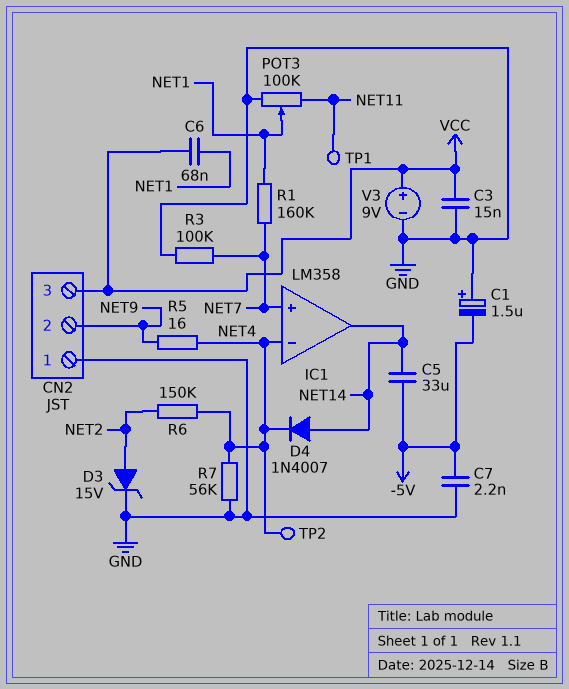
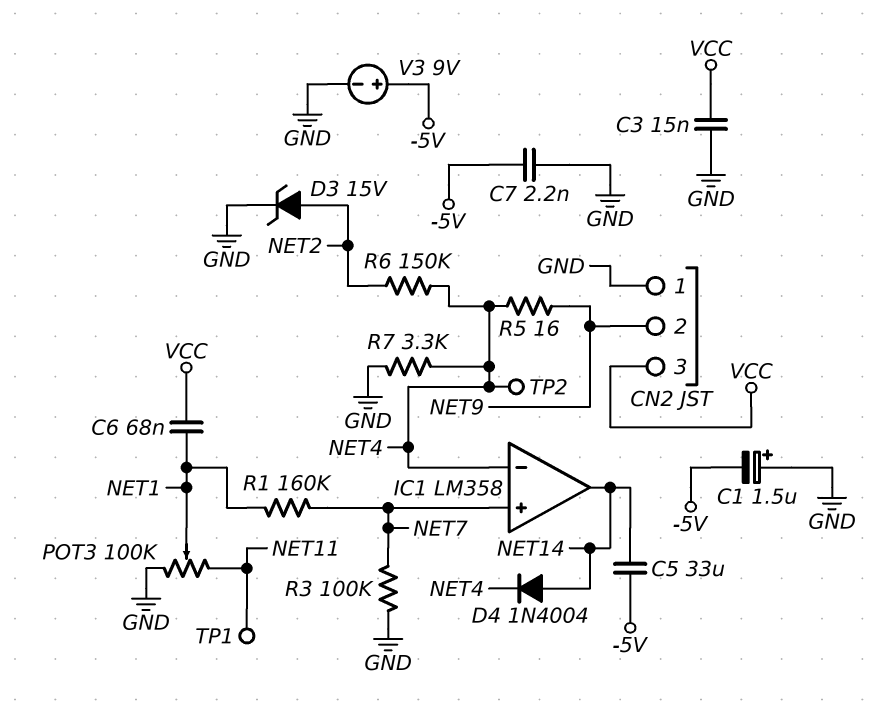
D4: diode 1N4007 (A NET14, K NET4) -> diode 1N4004 (A NET14, K NET4)
R7: 56k (GND, NET4) -> 3.3k (GND, NET4)
V3: 9V (plus VCC, minus GND) -> 9V (plus -5V, minus GND)

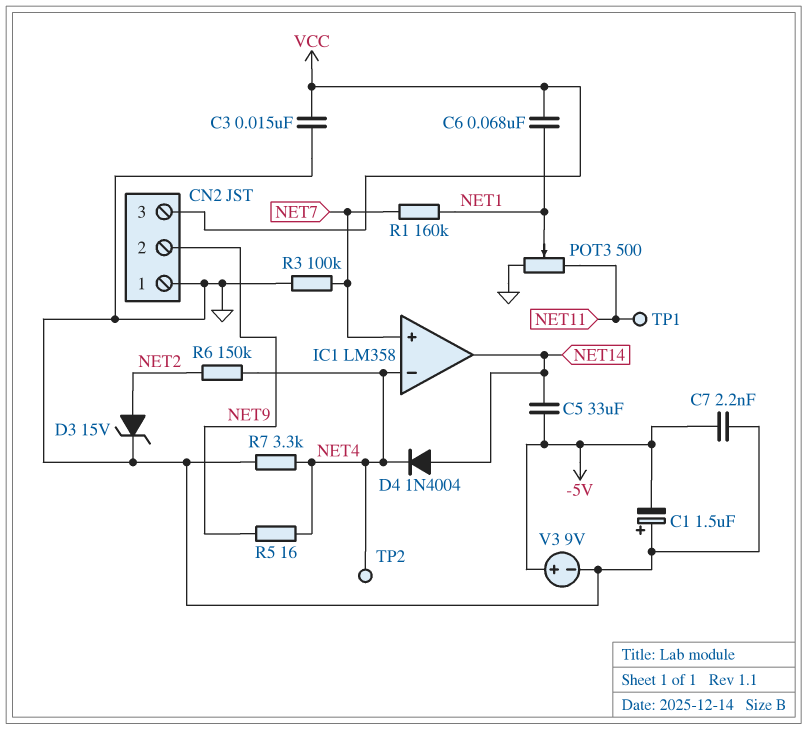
POT3: 100k (GND, NET11, wiper NET1) -> 500 (GND, NET11, wiper NET1)

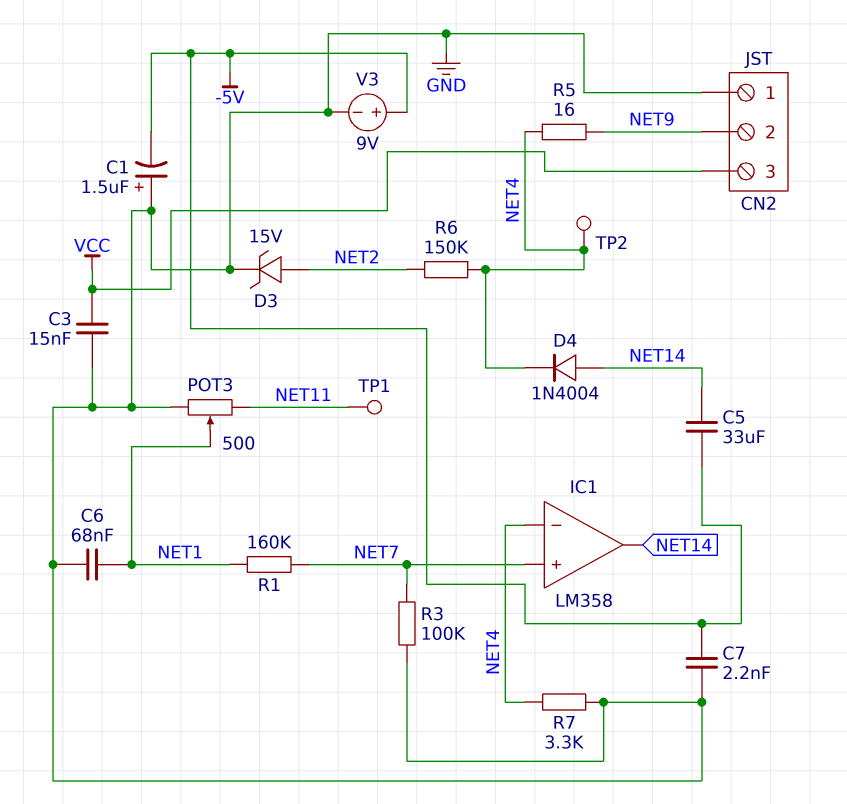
C6: 68nF (NET1, VCC) -> 68nF (GND, NET1)

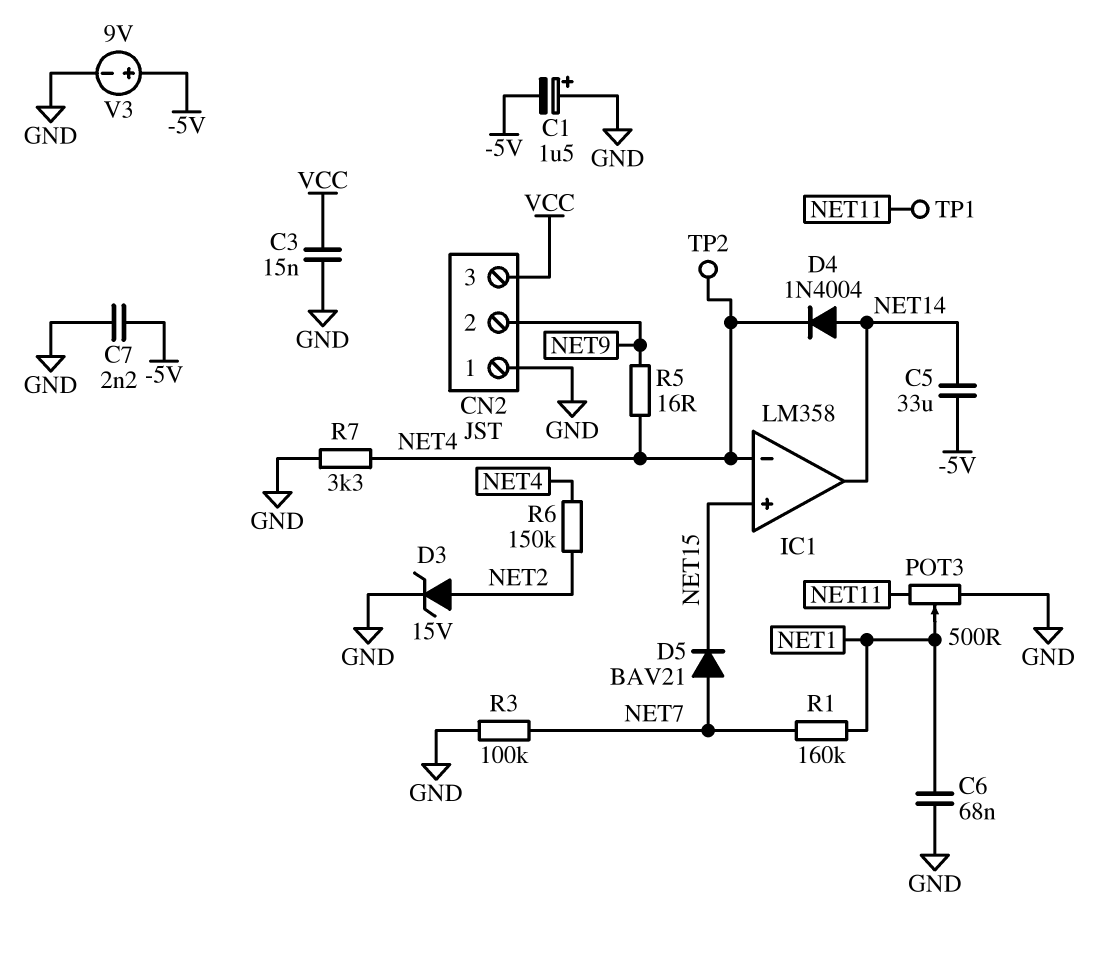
D5: none -> diode BAV21 (A NET7, K NET15)
IC1 pin in+: NET7 -> NET15

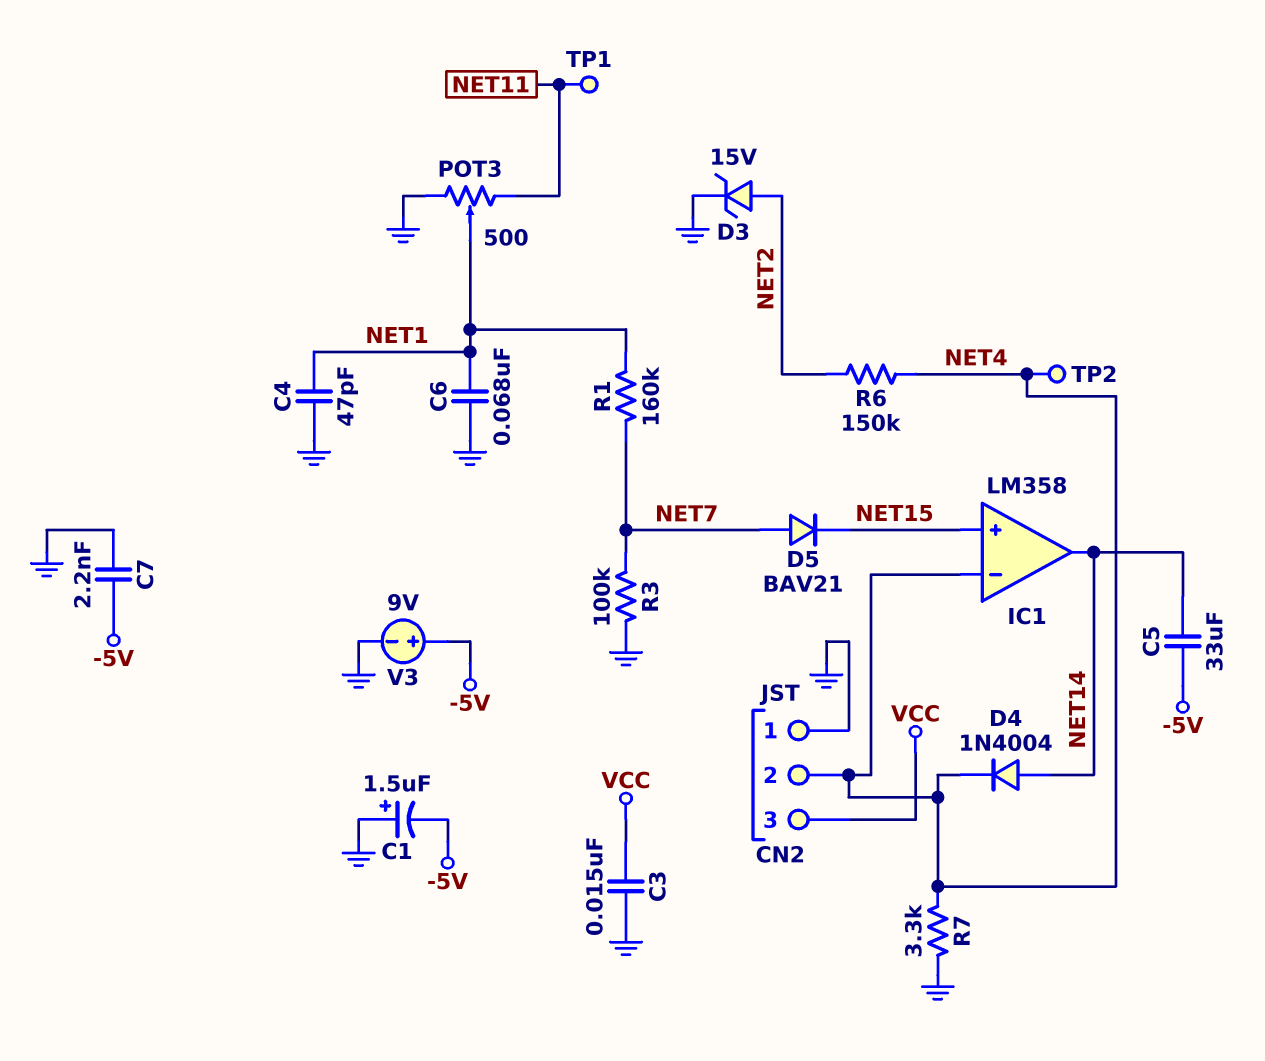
C4: none -> 47pF (GND, NET1)
CN2 pin 2: NET9 -> NET4
R5: 16 (NET4, NET9) -> none

